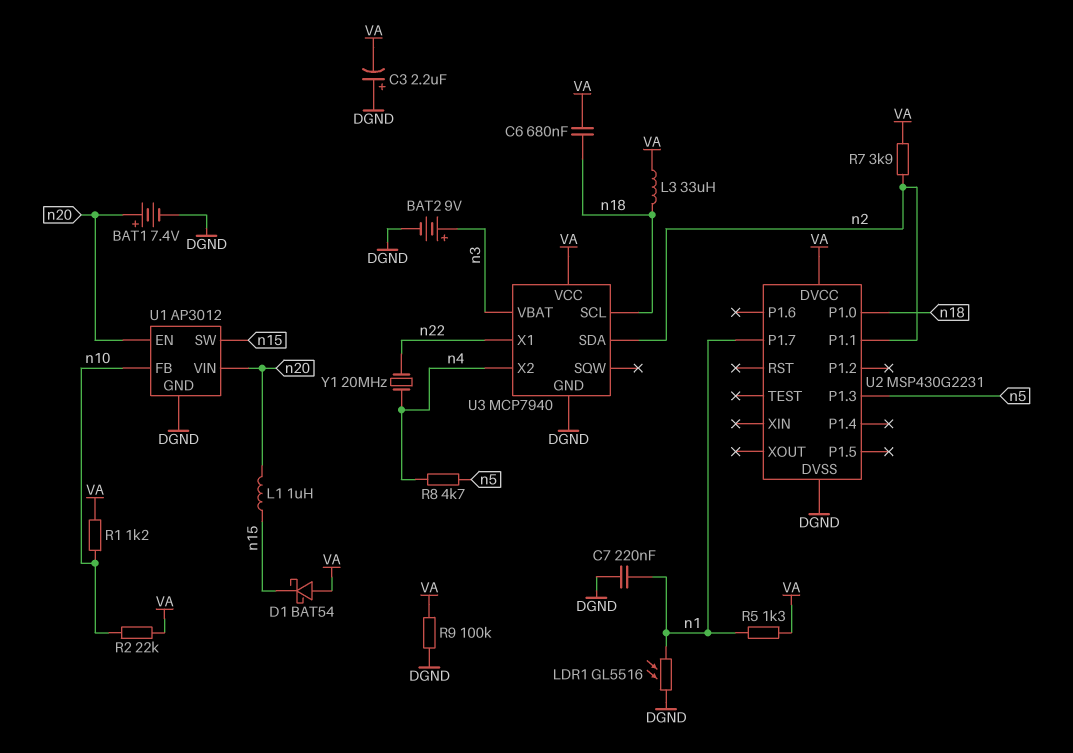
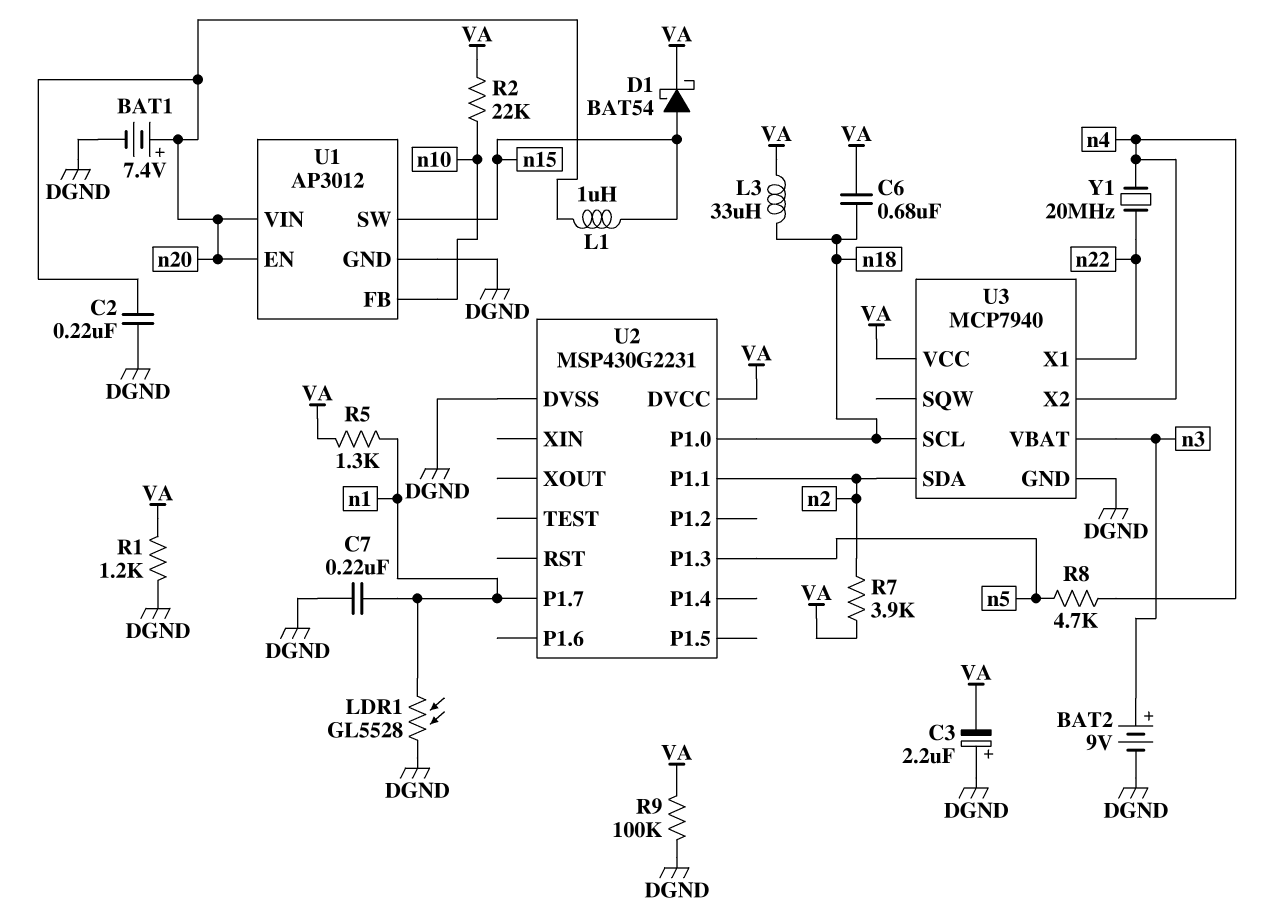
C2: none -> 220nF (DGND, n20)
D1: schottky BAT54 (A VA, K n15) -> schottky BAT54 (A n15, K VA)
LDR1: GL5516 (DGND, n1) -> GL5528 (DGND, n1)
R1: 1.2k (VA, n10) -> 1.2k (DGND, VA)

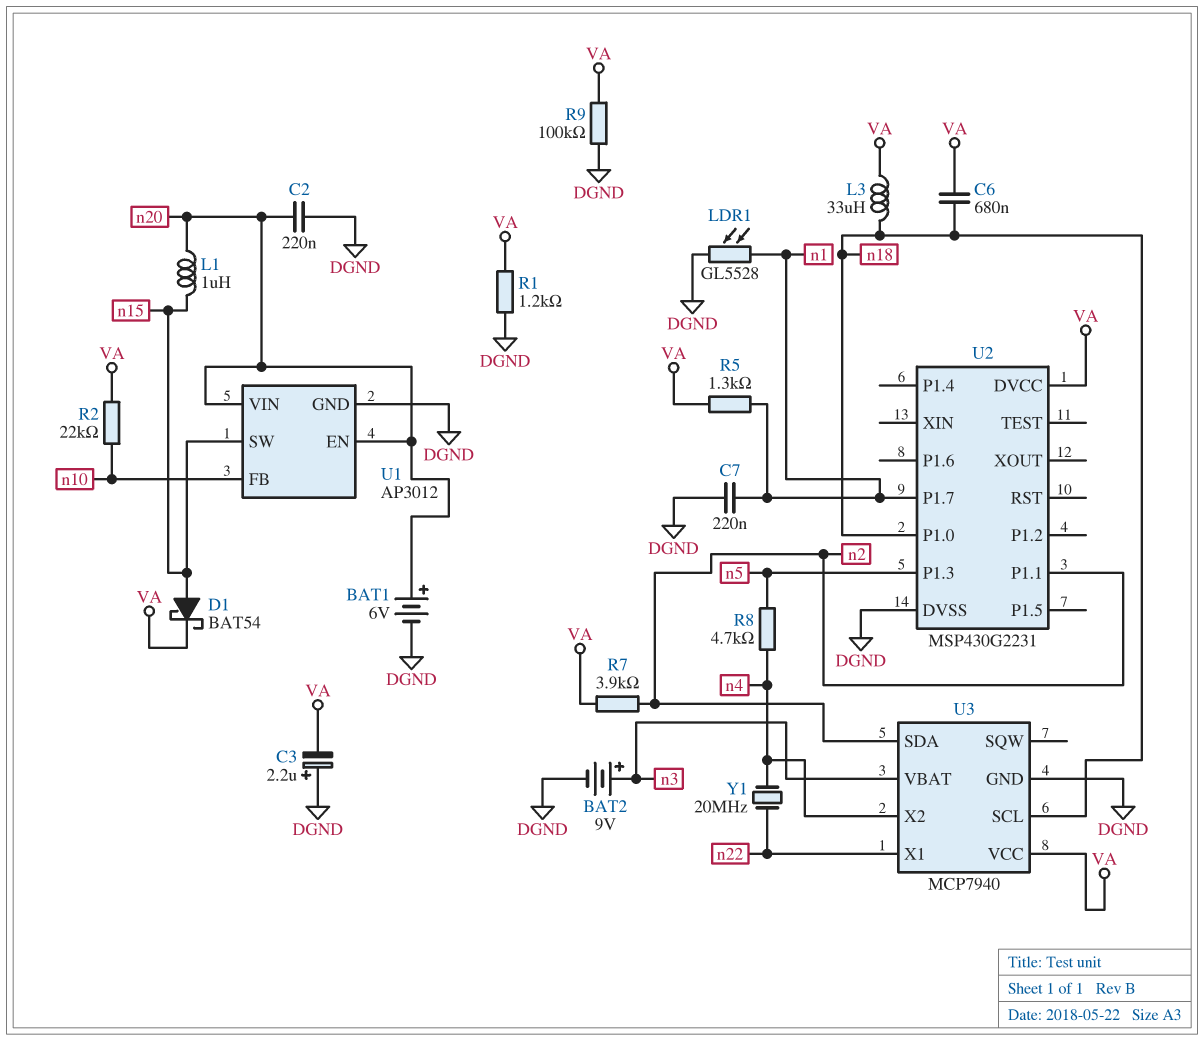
BAT1: 7.4V (plus n20, minus DGND) -> 6V (plus n20, minus DGND)

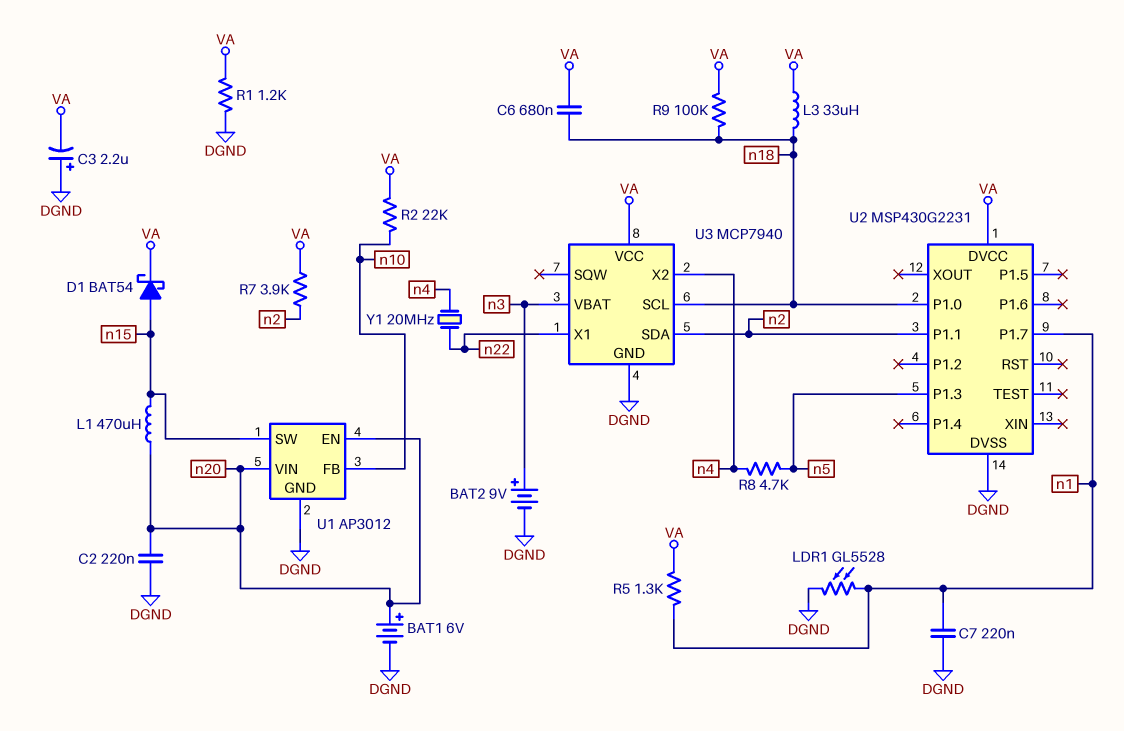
L1: 1uH (n15, n20) -> 470uH (n15, n20)
R9: 100k (DGND, VA) -> 100k (VA, n18)

